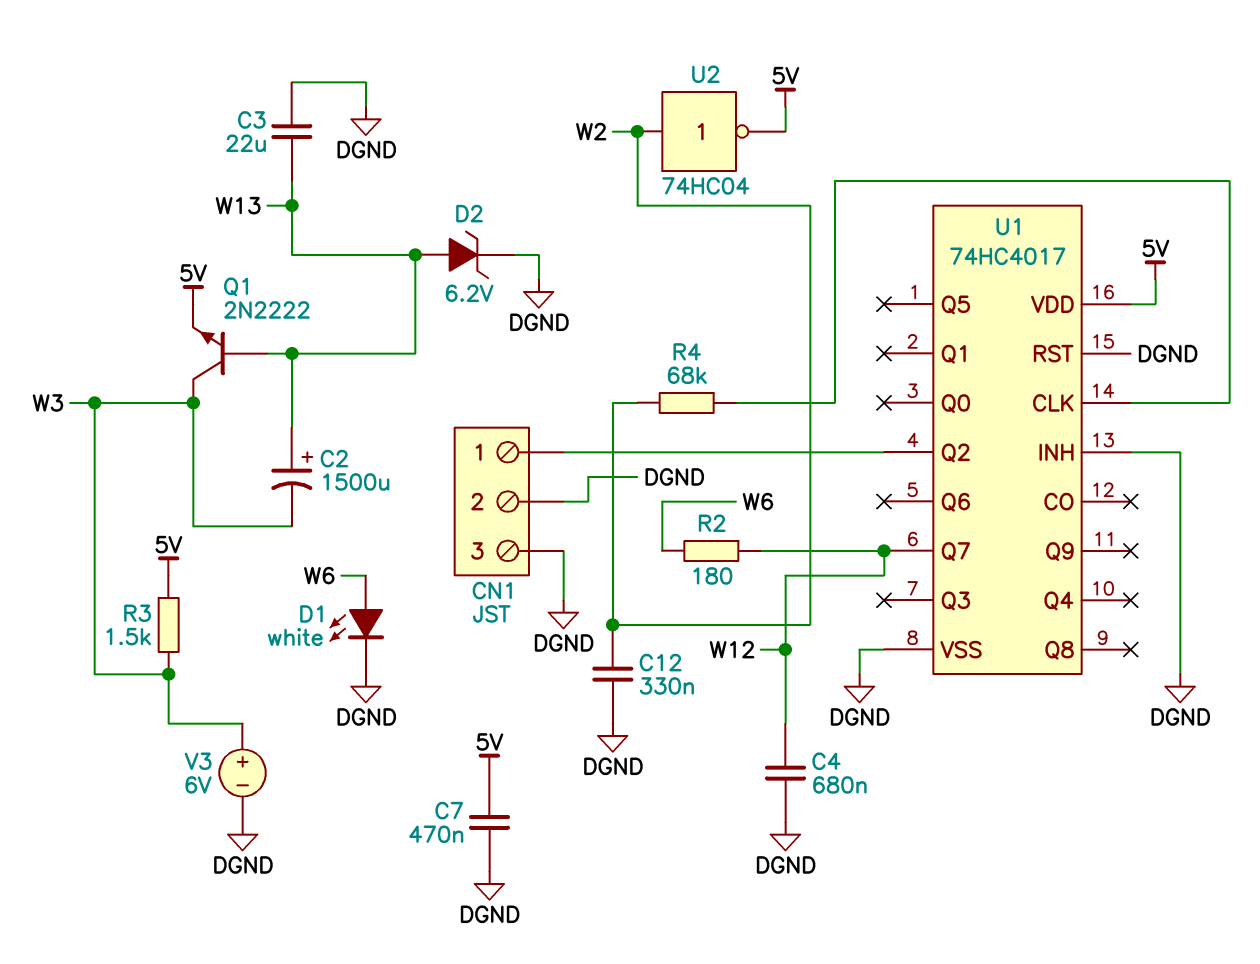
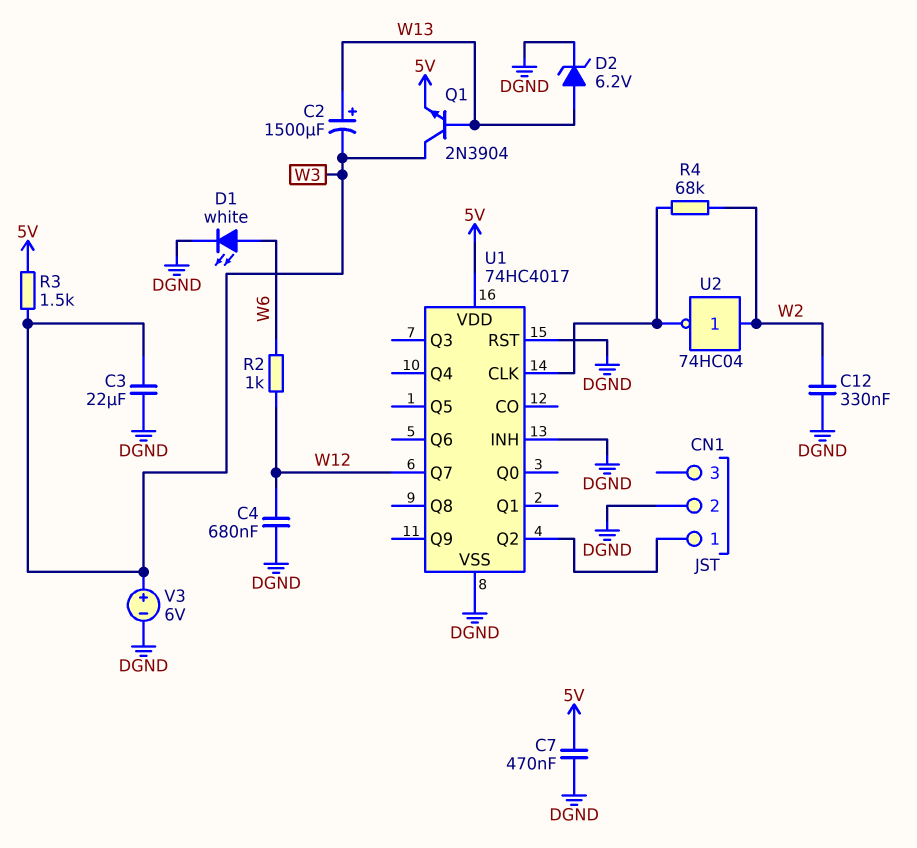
C3: 22uF (DGND, W13) -> 22uF (DGND, W3)
CN1 pin 3: DGND -> none
Q1: NPN 2N2222 (B W13, C W3, E 5V) -> NPN 2N3904 (B W13, C W3, E 5V)
R2: 180 (W6, W12) -> 1k (W6, W12)
U2: NOT 74HC04 (in W2, out 5V) -> NOT 74HC04 (in W2, out U1/CLK)

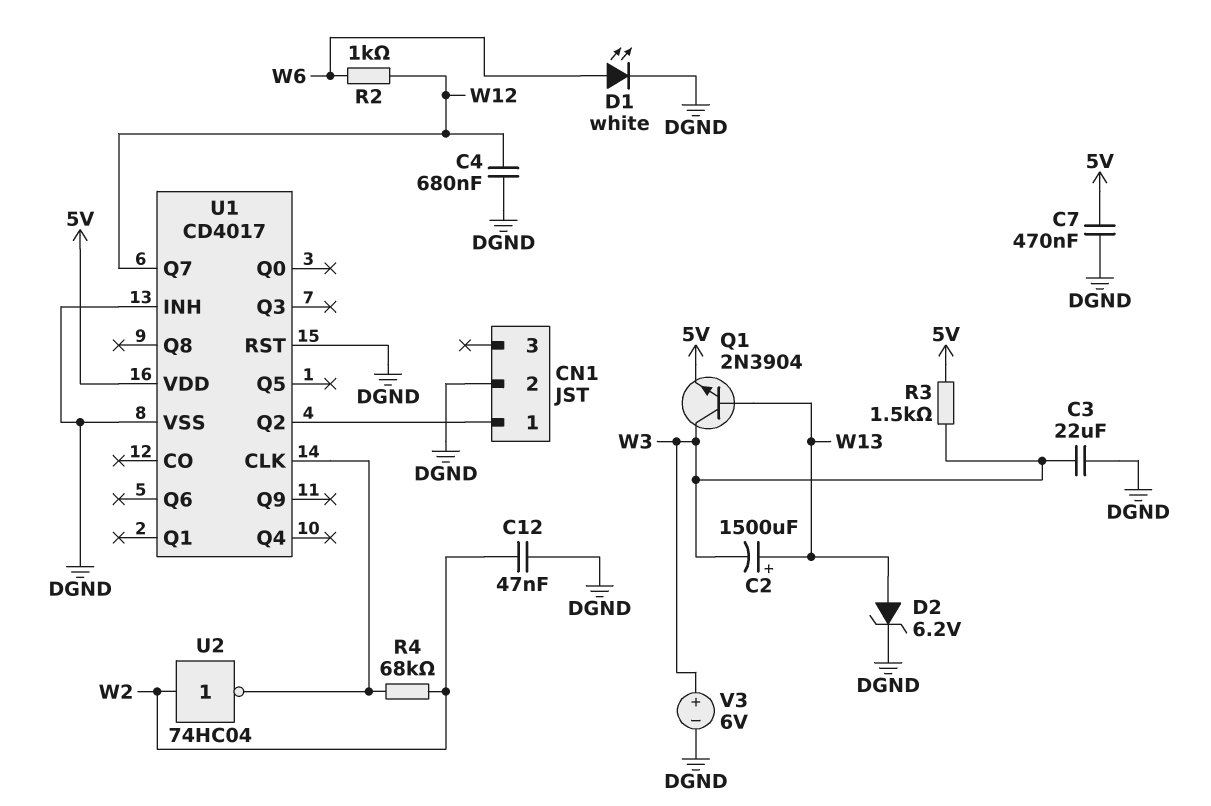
C12: 330nF (DGND, W2) -> 47nF (DGND, W2)
U1: 74HC4017 -> CD4017

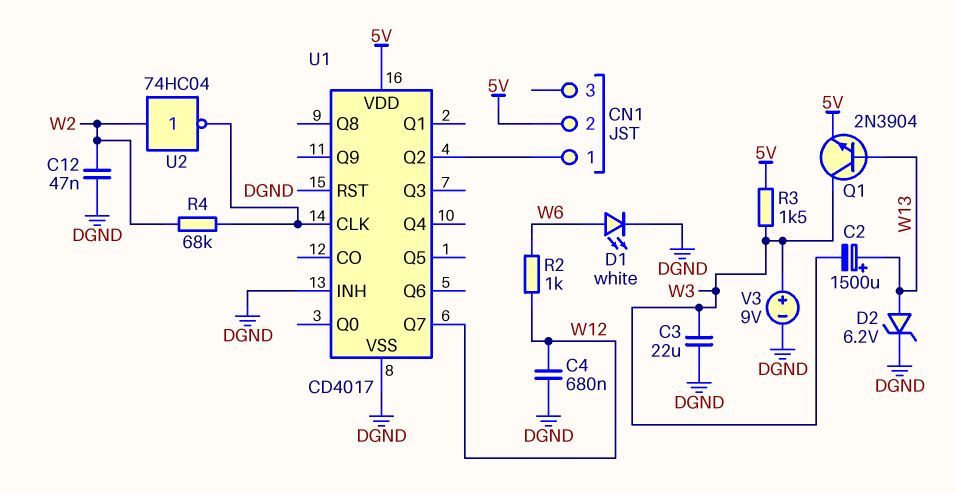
C7: 470nF (5V, DGND) -> none
CN1 pin 2: DGND -> 5V
V3: 6V (plus W3, minus DGND) -> 9V (plus W3, minus DGND)

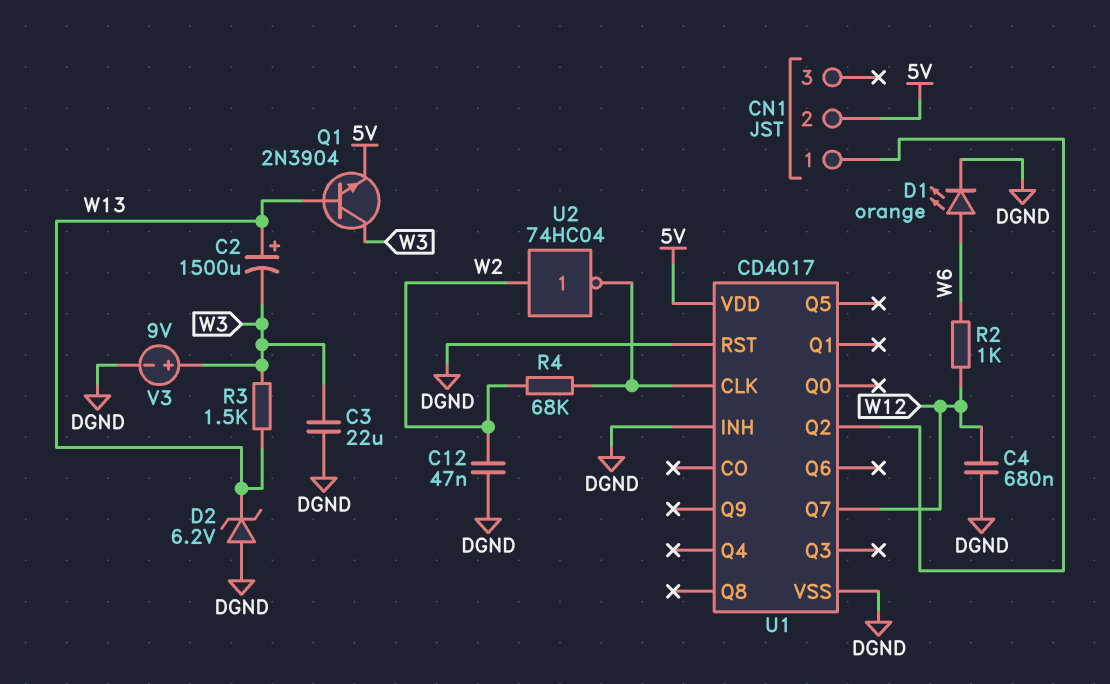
D1: LED white (A W6, K DGND) -> LED orange (A W6, K DGND)
D2: zener 6.2V (A W13, K DGND) -> zener 6.2V (A DGND, K W13)
R3: 1.5k (5V, W3) -> 1.5k (W3, W13)

